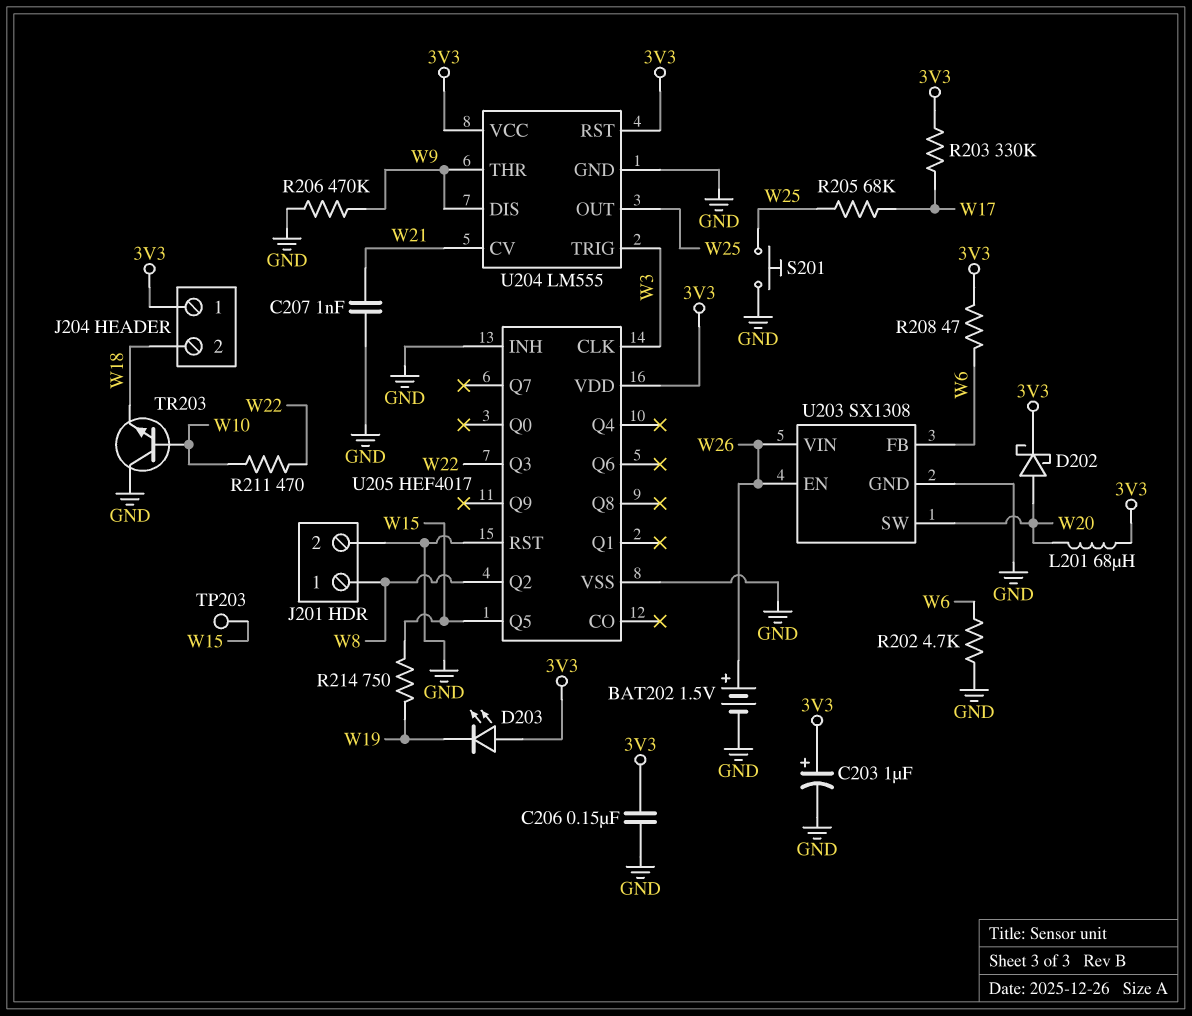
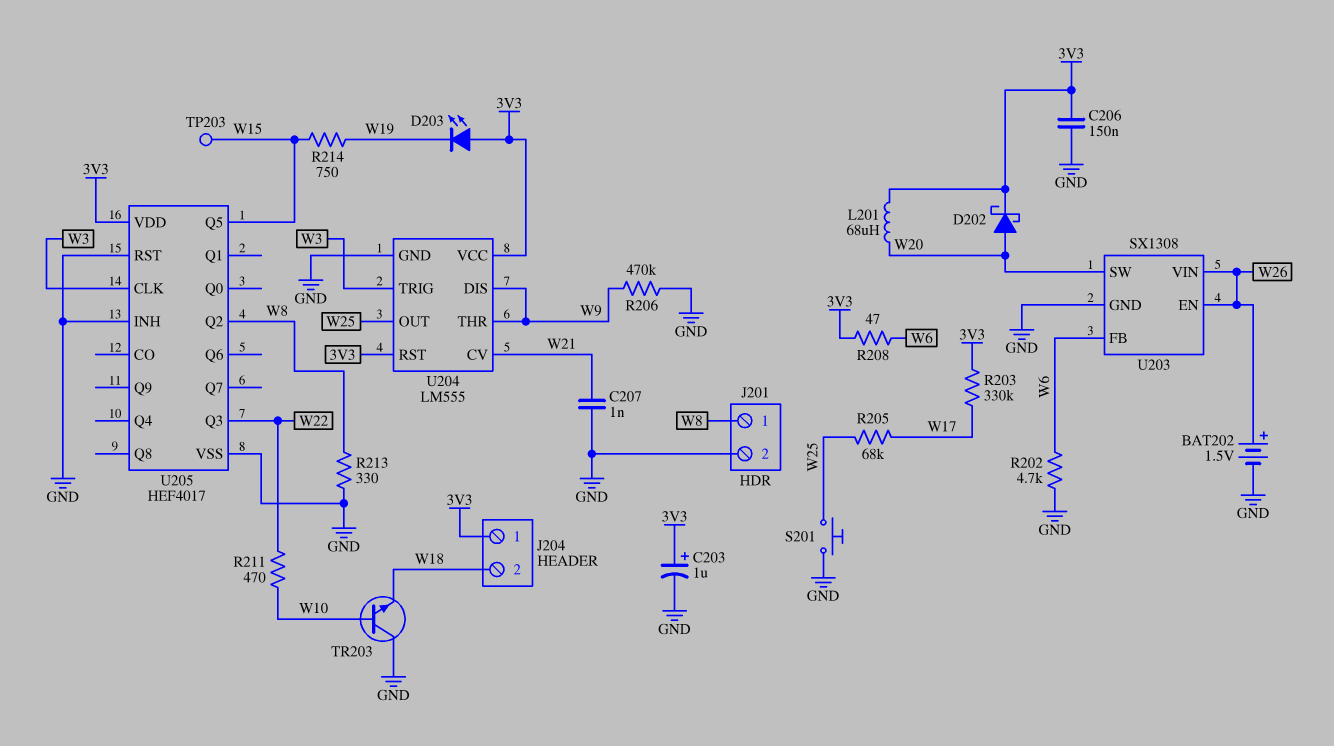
R213: none -> 330 (GND, W8)

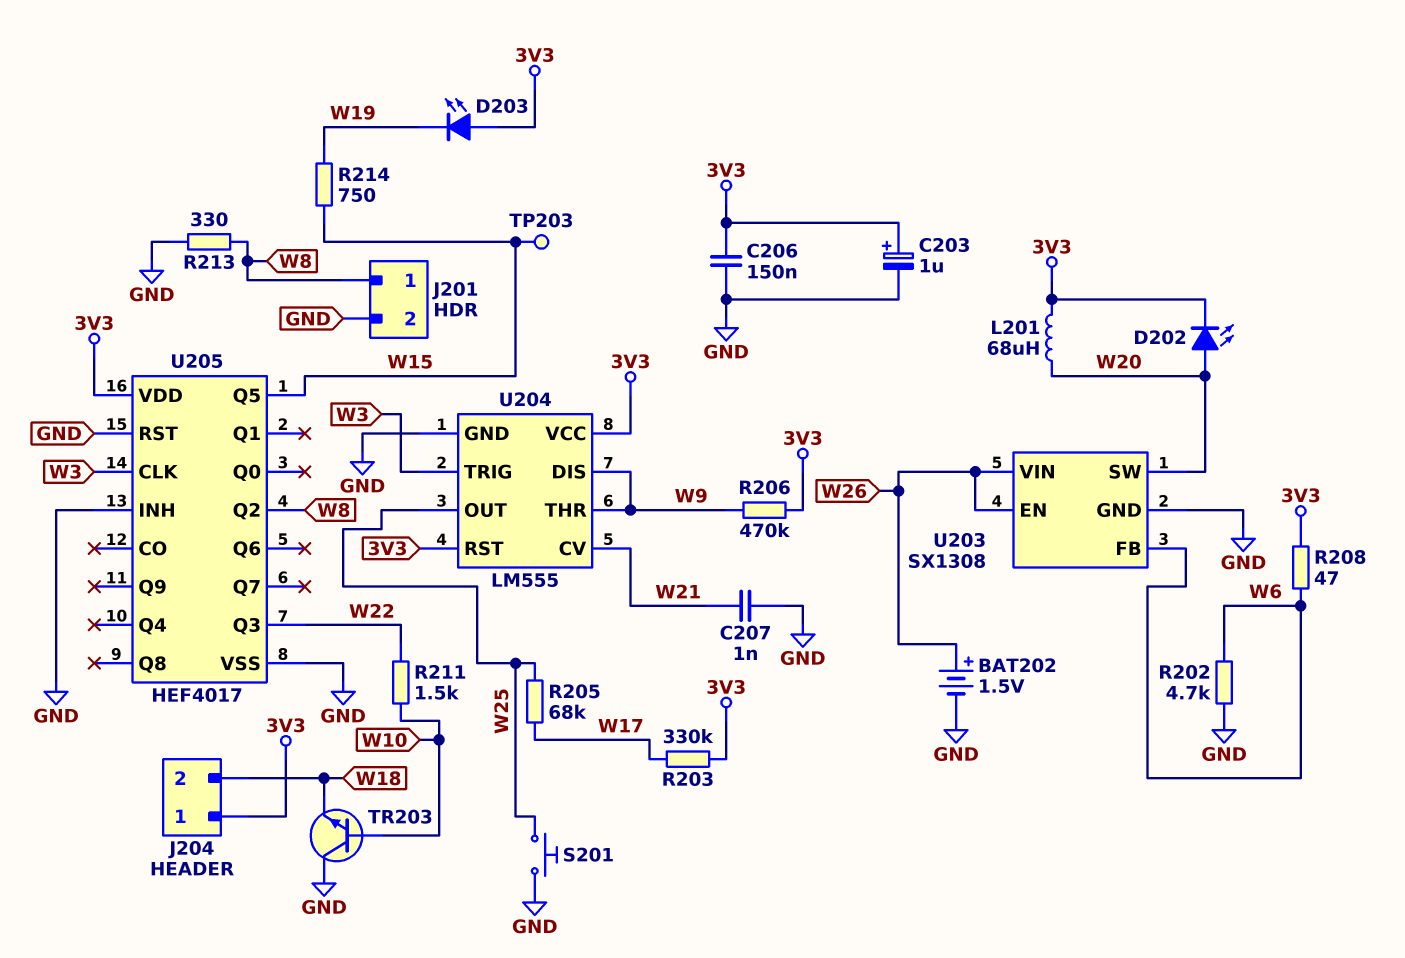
D202: schottky (A W20, K 3V3) -> LED (A W20, K 3V3)
R206: 470k (GND, W9) -> 470k (3V3, W9)
R211: 470 (W10, W22) -> 1.5k (W10, W22)

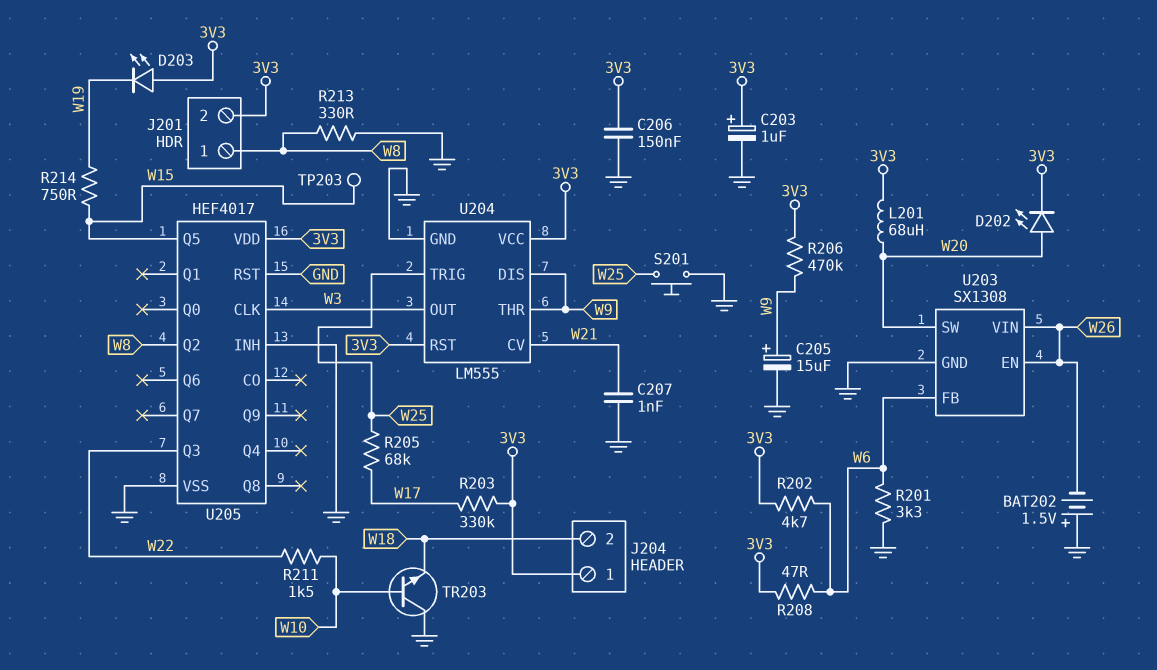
BAT202: 1.5V (plus W26, minus GND) -> 1.5V (plus GND, minus W26)
C205: none -> 15uF (plus W9, minus GND)
J201 pin 2: GND -> 3V3
R201: none -> 3.3k (GND, W6)
R202: 4.7k (GND, W6) -> 4.7k (3V3, W6)
U204 pin OUT: W25 -> W3
U204 pin TRIG: W3 -> W25

